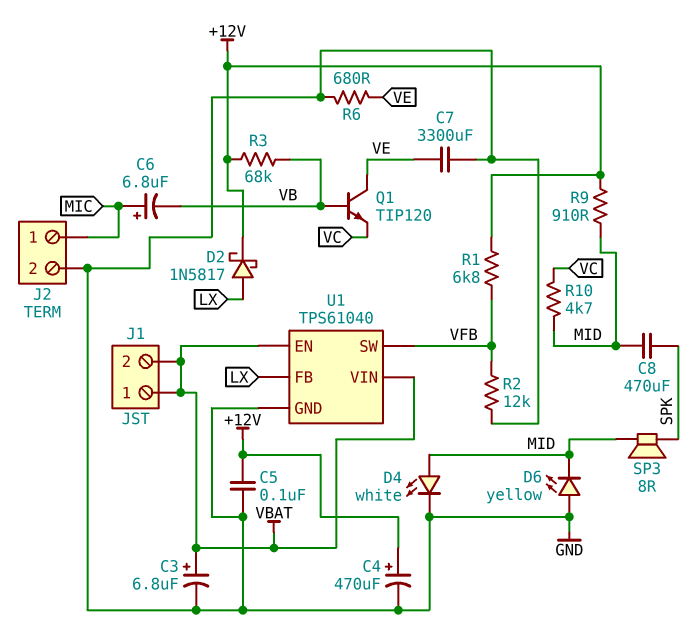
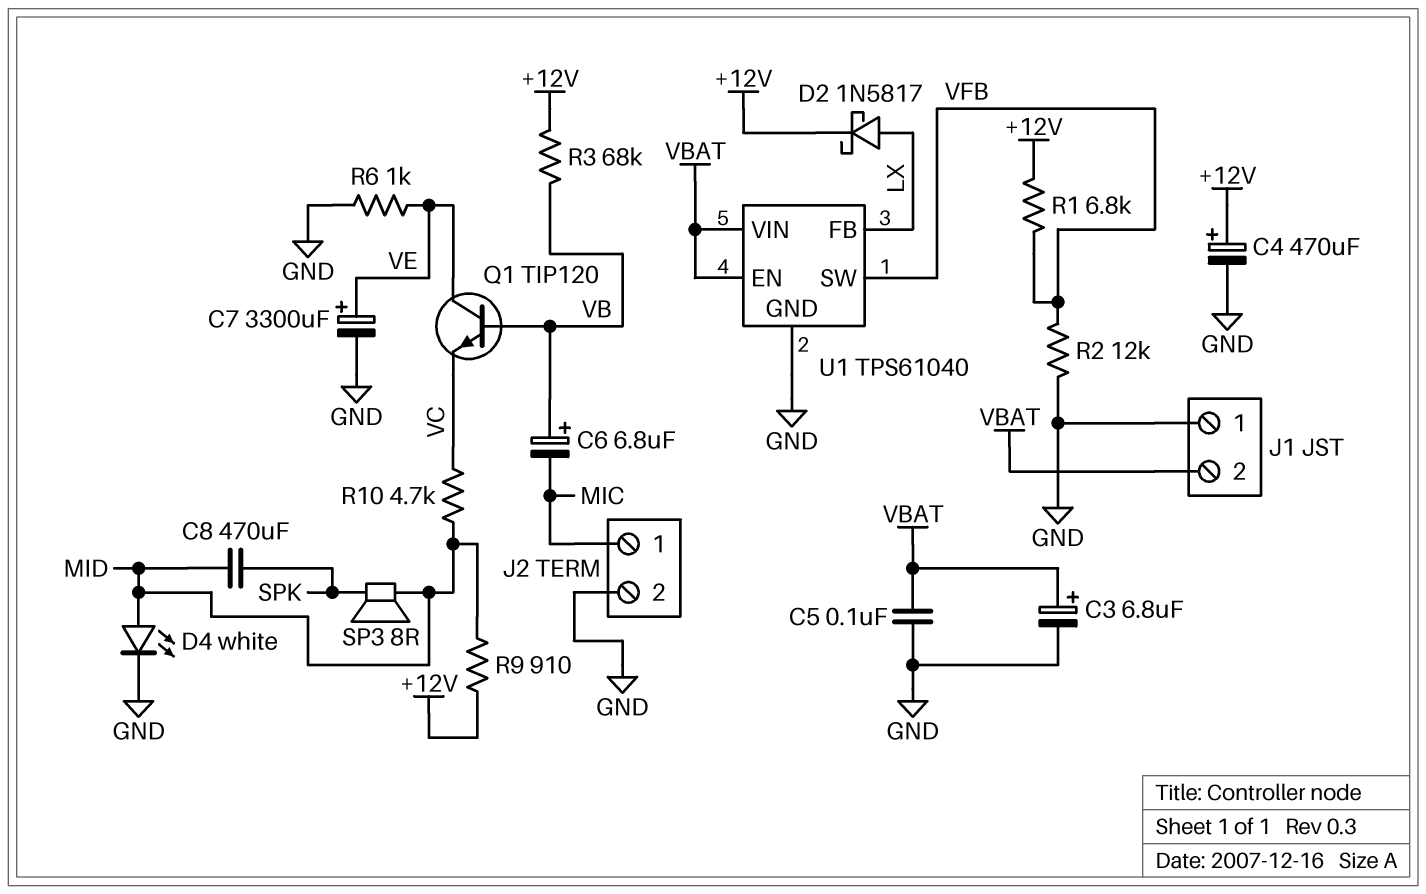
C5: 100nF (+12V, GND) -> 100nF (GND, VBAT)
C6: 6.8uF (plus MIC, minus VB) -> 6.8uF (plus VB, minus MIC)
C7: 3300uF (GND, VE) -> 3300uF (plus VE, minus GND)
D6: LED yellow (A GND, K MID) -> none
J1 pin 1: VBAT -> GND
R6: 680 (GND, VE) -> 1k (GND, VE)

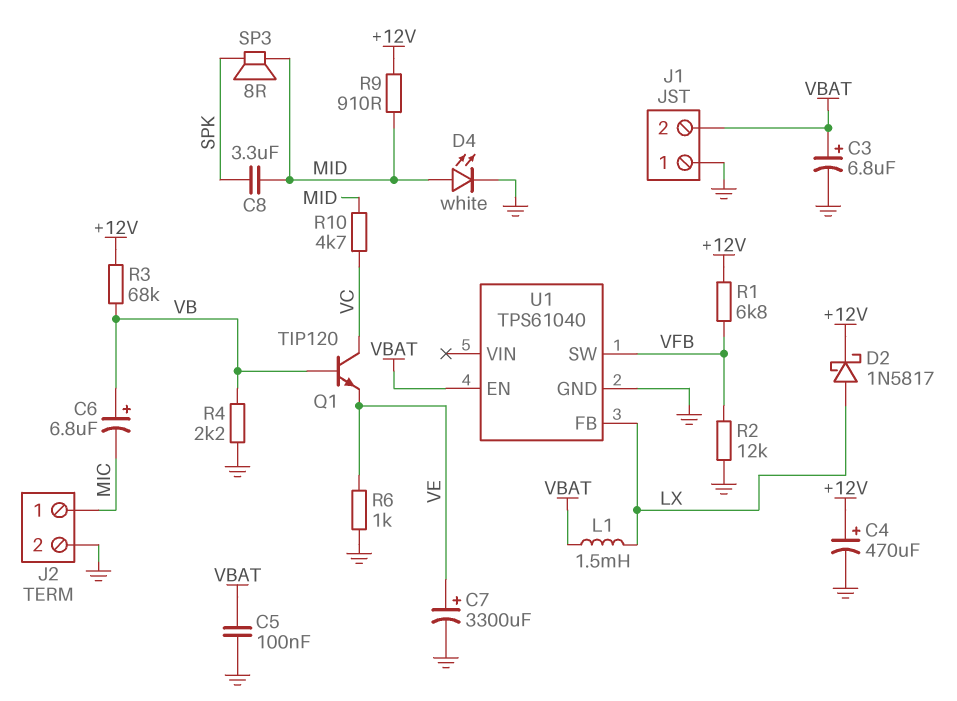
C8: 470uF (MID, SPK) -> 3.3uF (MID, SPK)
L1: none -> 1.5mH (LX, VBAT)
Q1: NPN TIP120 (B VB, C VE, E VC) -> NPN TIP120 (B VB, C VC, E VE)
R4: none -> 2.2k (GND, VB)
U1 pin VIN: VBAT -> none

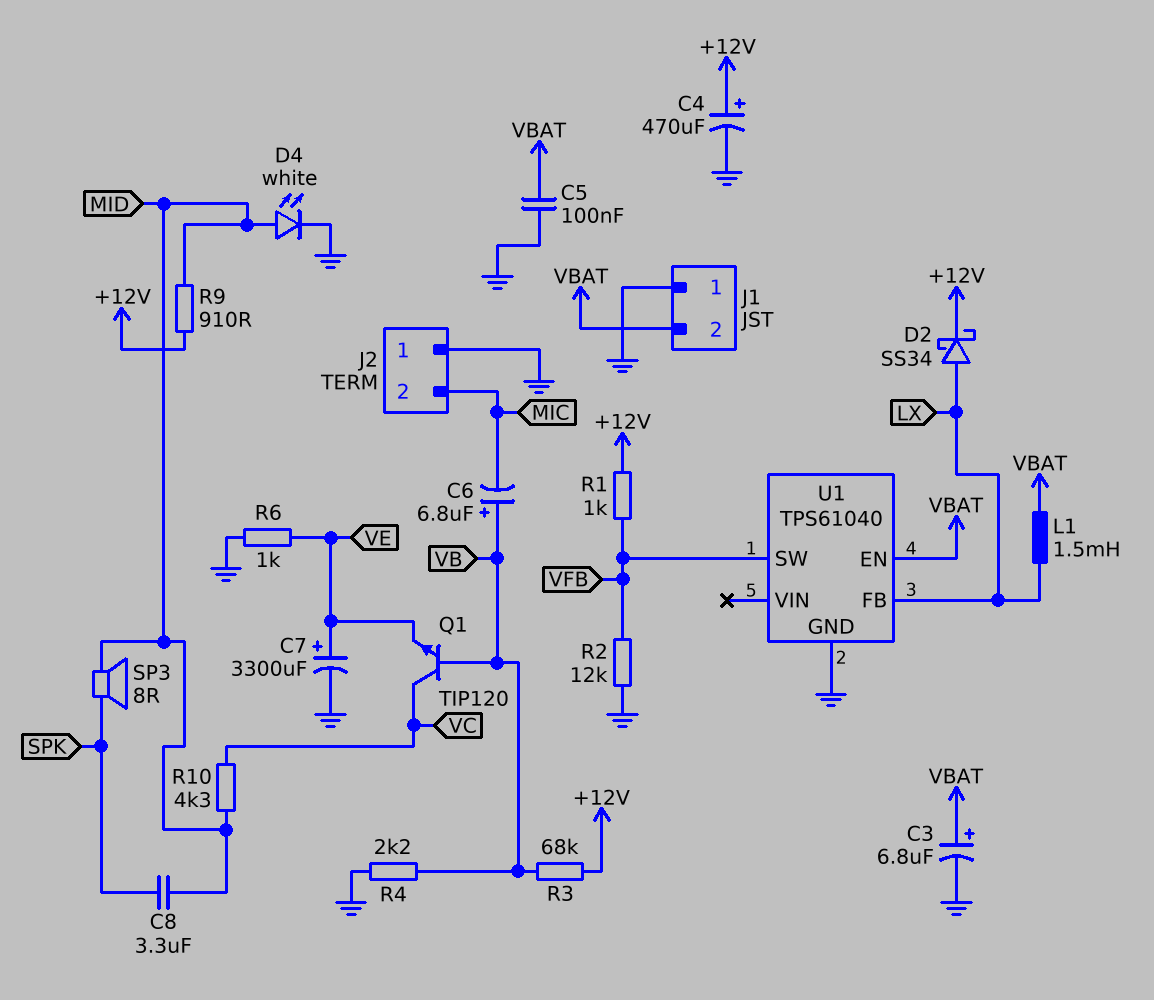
D2: schottky 1N5817 (A LX, K +12V) -> schottky SS34 (A LX, K +12V)
J2 pin 1: MIC -> GND
J2 pin 2: GND -> MIC
R1: 6.8k (+12V, VFB) -> 1k (+12V, VFB)
R10: 4.7k (MID, VC) -> 4.3k (MID, VC)

